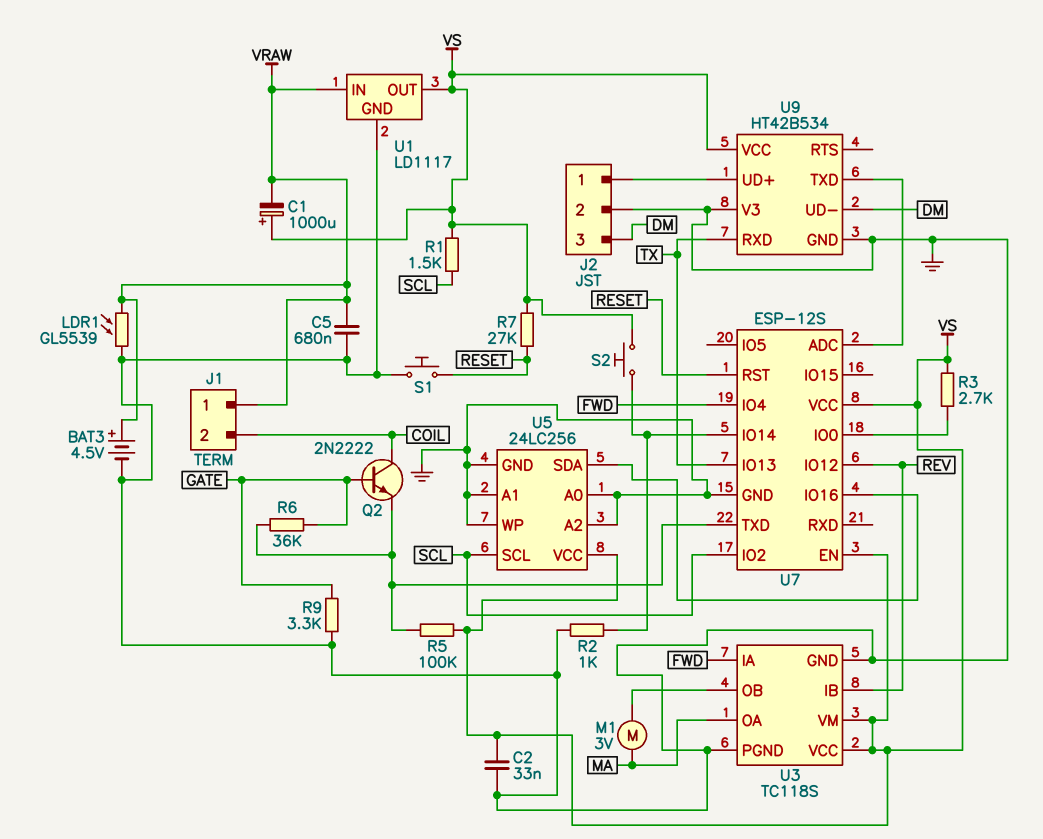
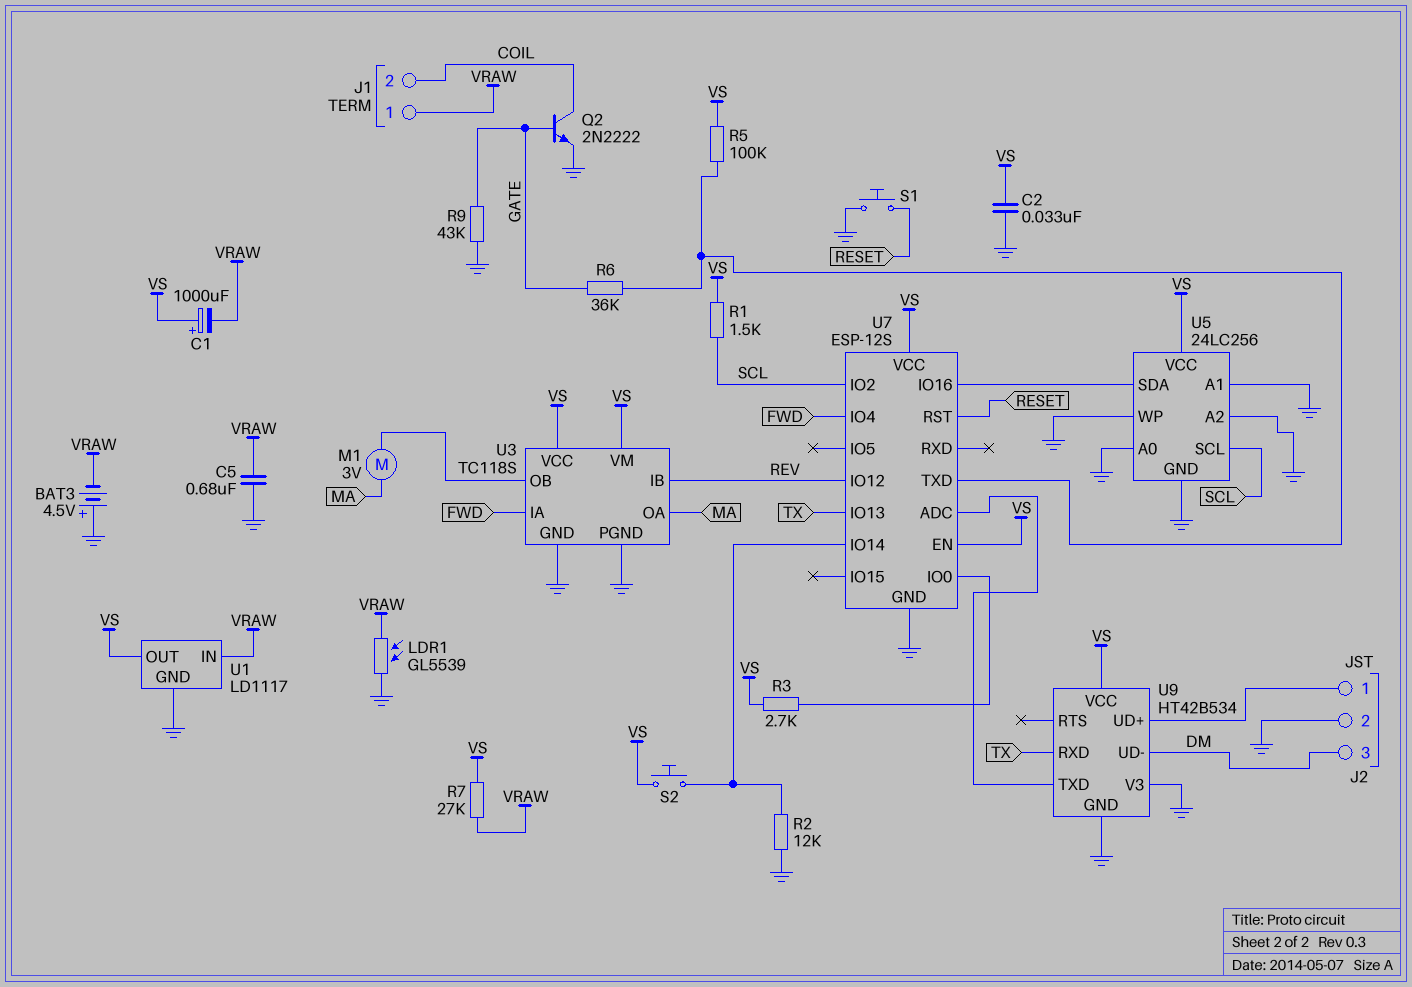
BAT3: 4.5V (plus VRAW, minus GND) -> 4.5V (plus GND, minus VRAW)
Q2: NPN 2N2222 (B GATE, C COIL, E U7/TXD) -> NPN 2N2222 (B GATE, C COIL, E GND)
R2: 1k (GND, U7/IO14) -> 12k (GND, U7/IO14)
R7: 27k (RESET, VS) -> 27k (VRAW, VS)
R9: 3.3k (GATE, GND) -> 43k (GATE, GND)

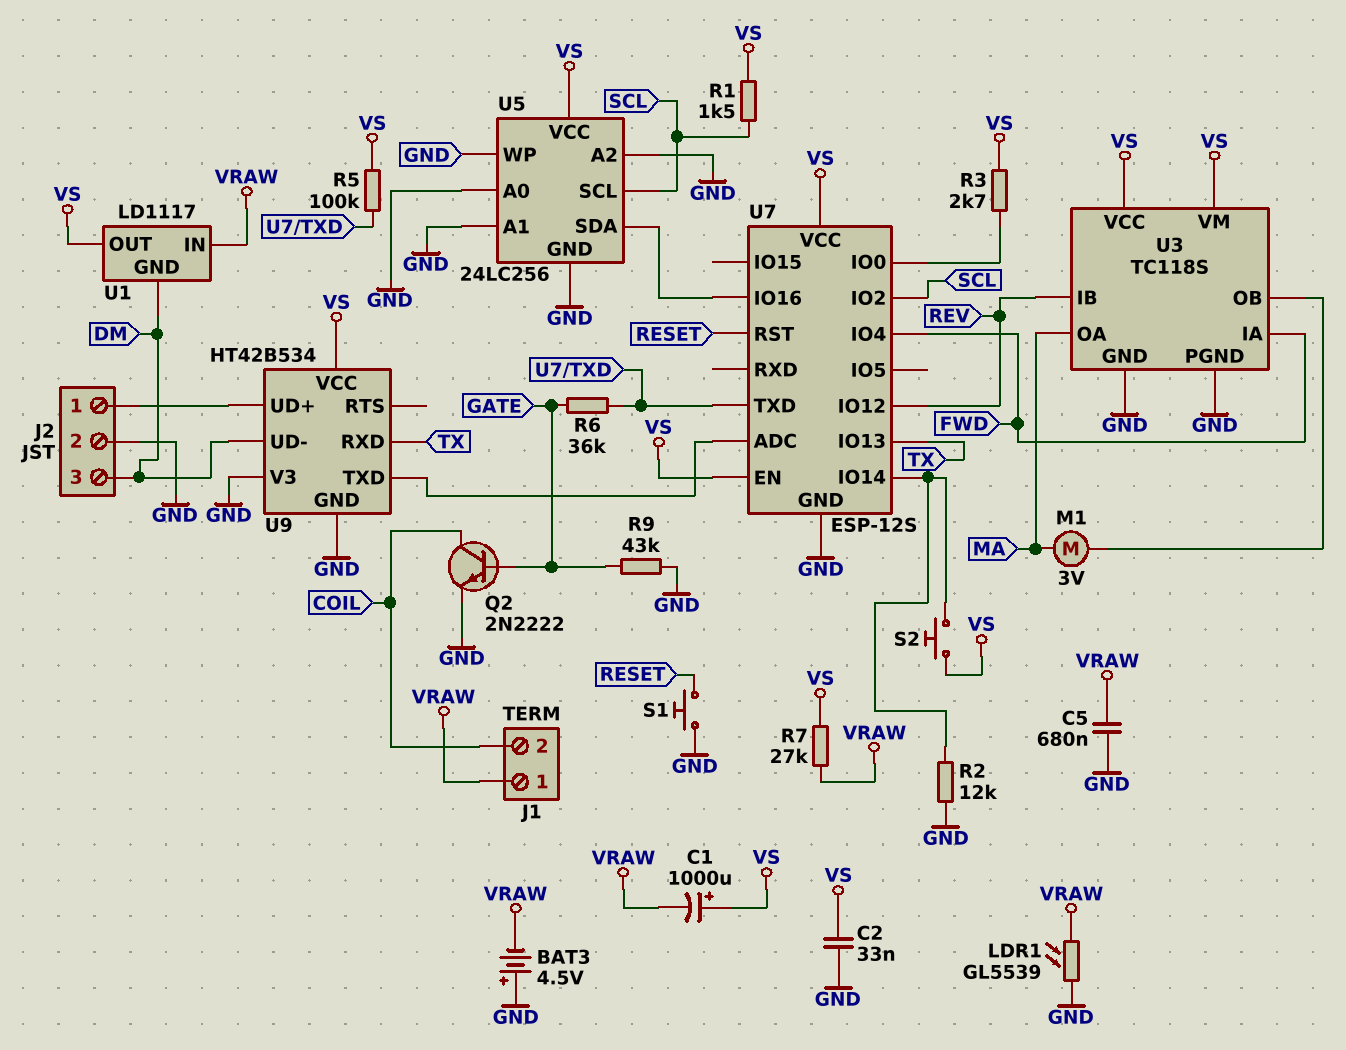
U1 pin GND: GND -> DM

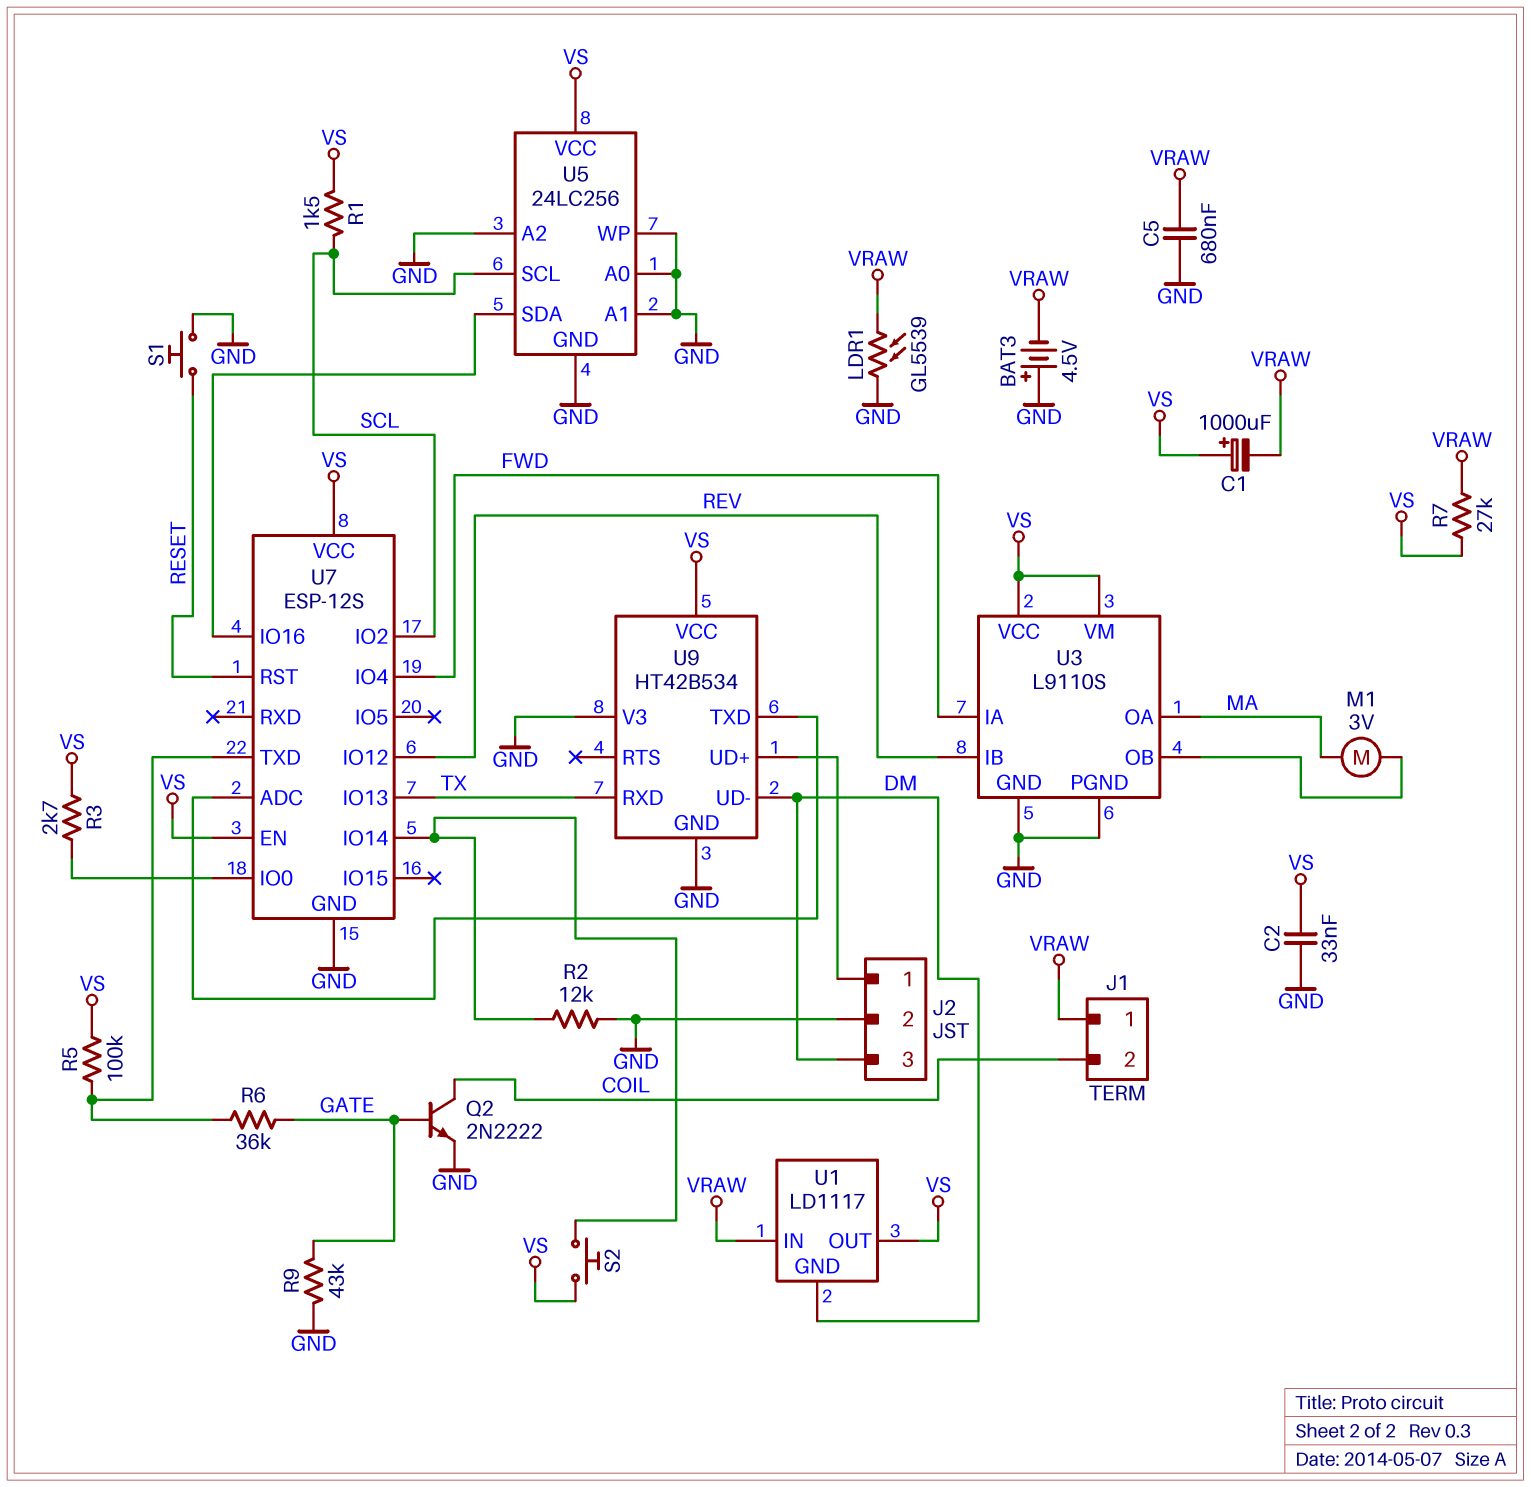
U3: TC118S -> L9110S

